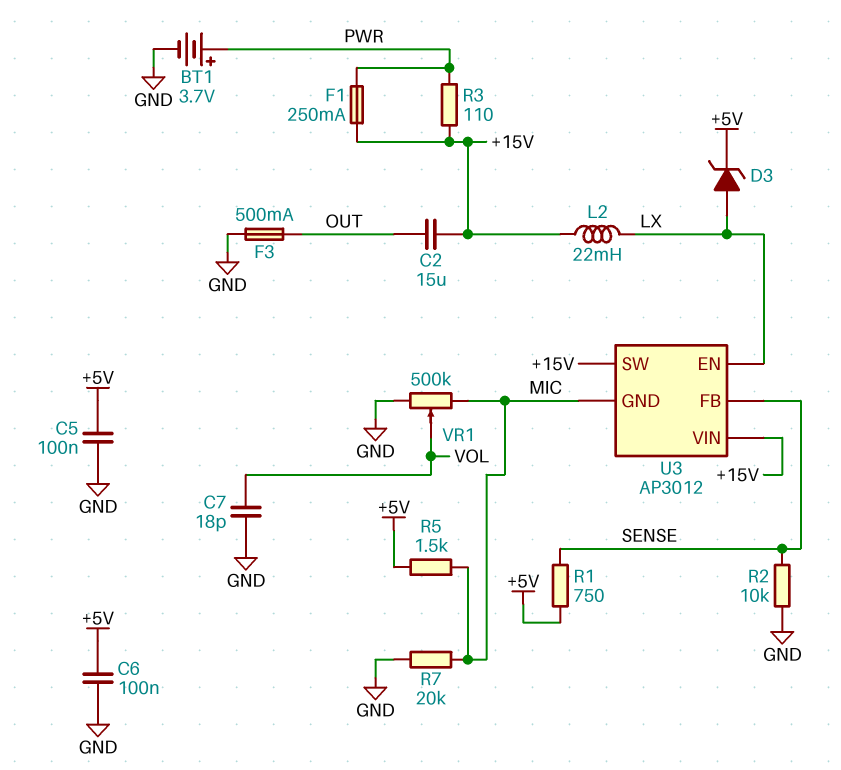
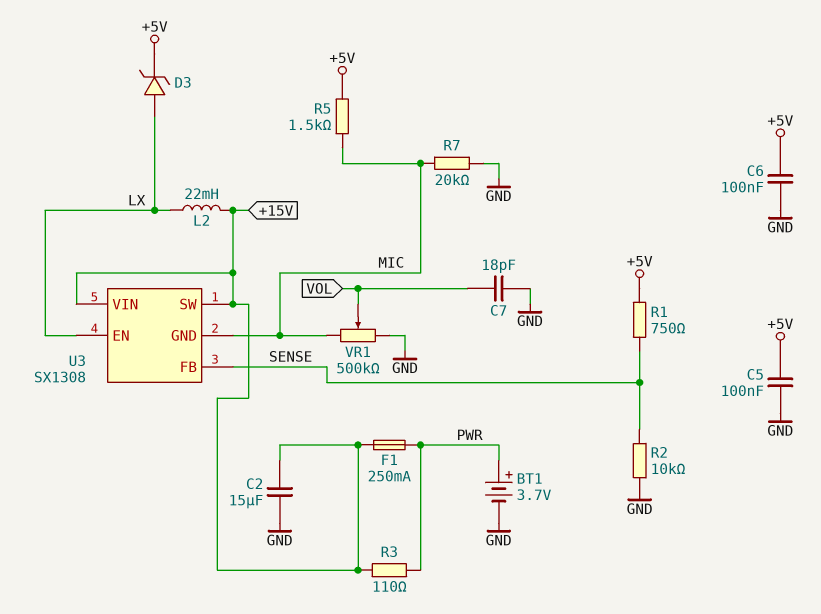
C2: 15uF (+15V, OUT) -> 15uF (+15V, GND)
F3: 500mA (GND, OUT) -> none
U3: AP3012 -> SX1308

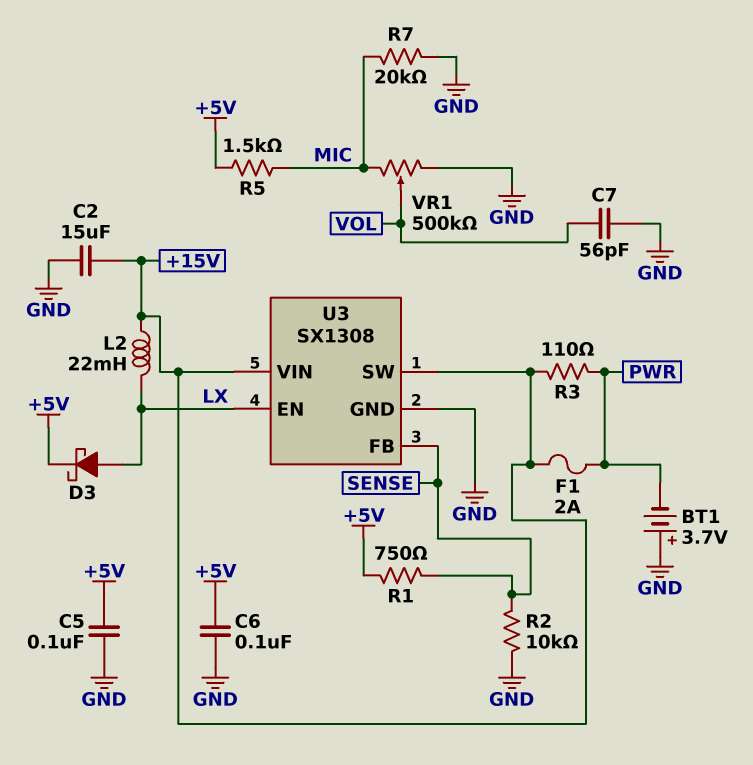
BT1: 3.7V (plus PWR, minus GND) -> 3.7V (plus GND, minus PWR)
C7: 18pF (GND, VOL) -> 56pF (GND, VOL)
D3: zener (A LX, K +5V) -> schottky (A LX, K +5V)
F1: 250mA (+15V, PWR) -> 2A (+15V, PWR)
U3 pin GND: MIC -> GND

